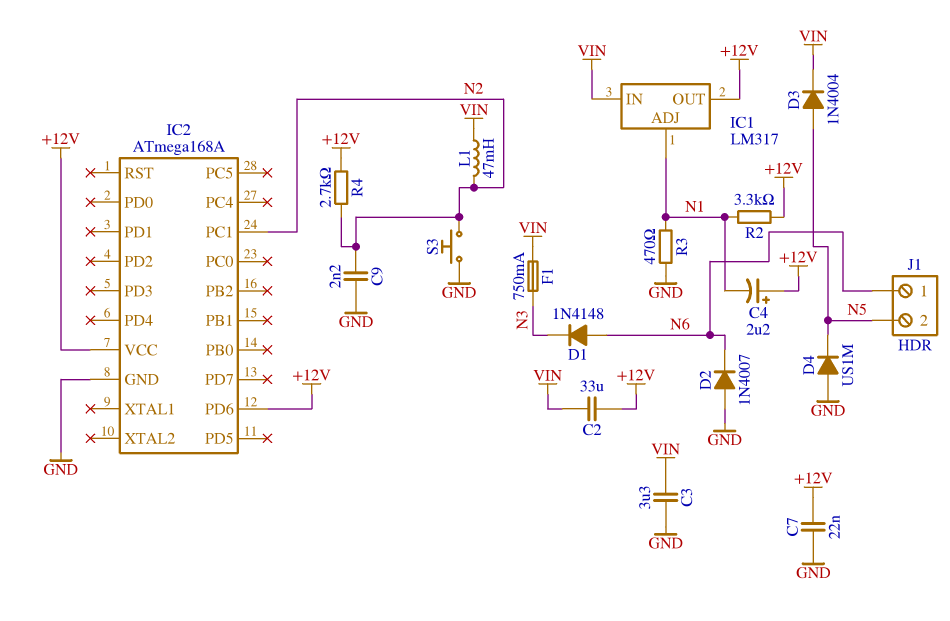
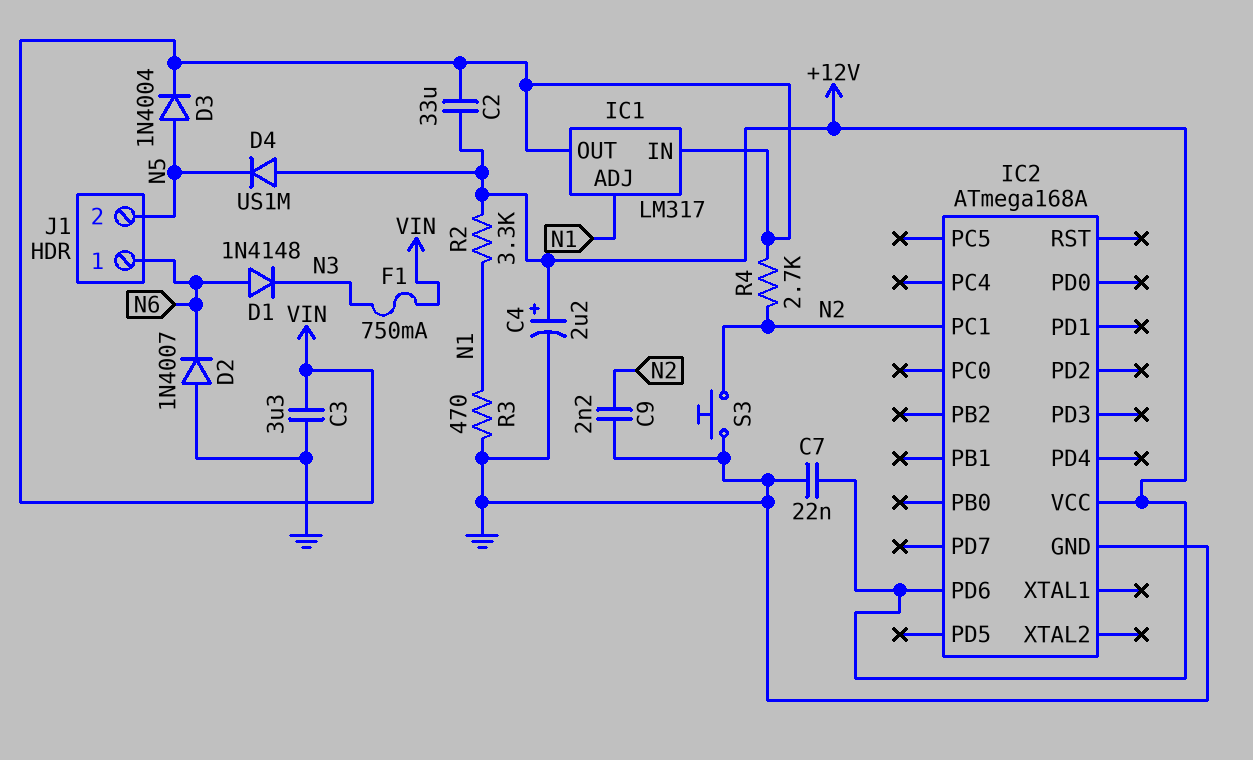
C4: 2.2uF (plus +12V, minus N1) -> 2.2uF (plus +12V, minus GND)
D4: diode US1M (A GND, K N5) -> diode US1M (A +12V, K N5)
IC1 pin OUT: +12V -> VIN
L1: 47mH (N2, VIN) -> none
R4: 2.7k (+12V, N2) -> 2.7k (N2, VIN)

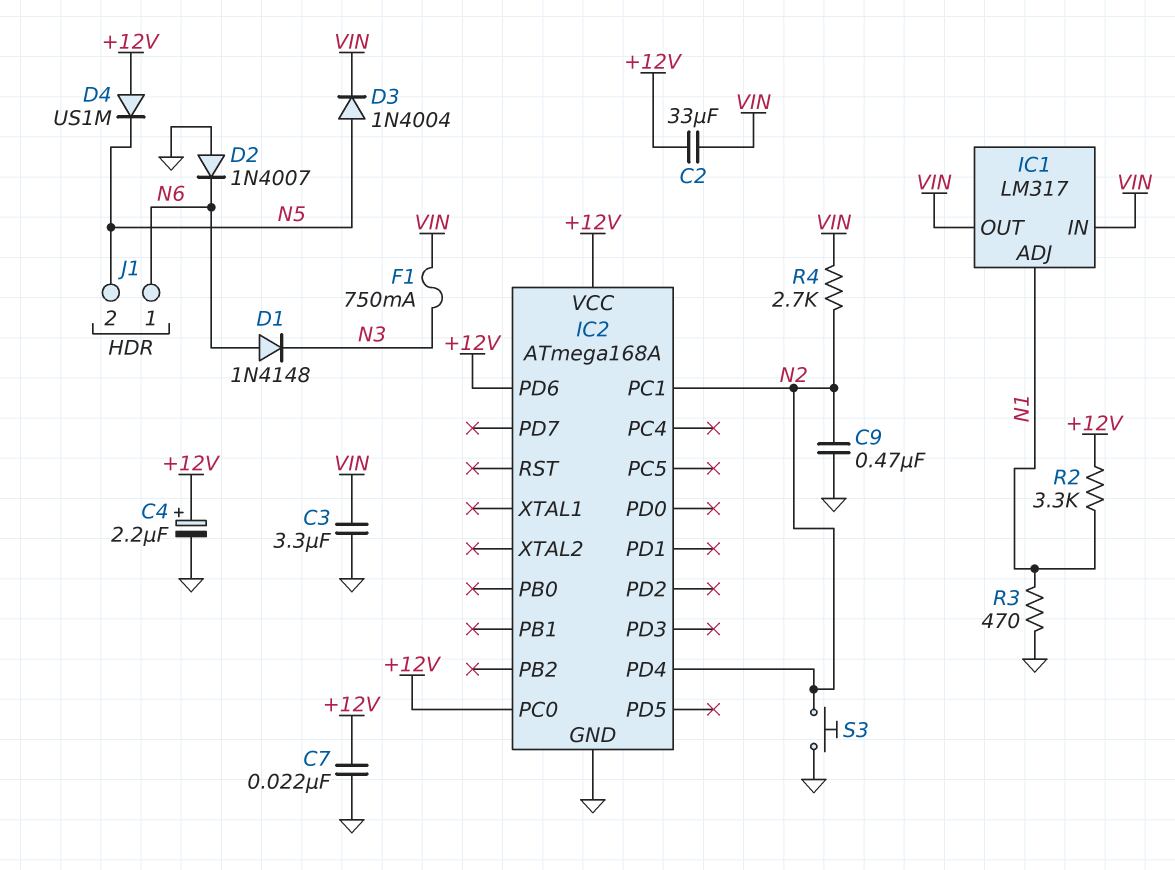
C9: 2.2nF (GND, N2) -> 470nF (GND, N2)
IC2 pin PC0: none -> +12V
IC2 pin PD4: none -> N2

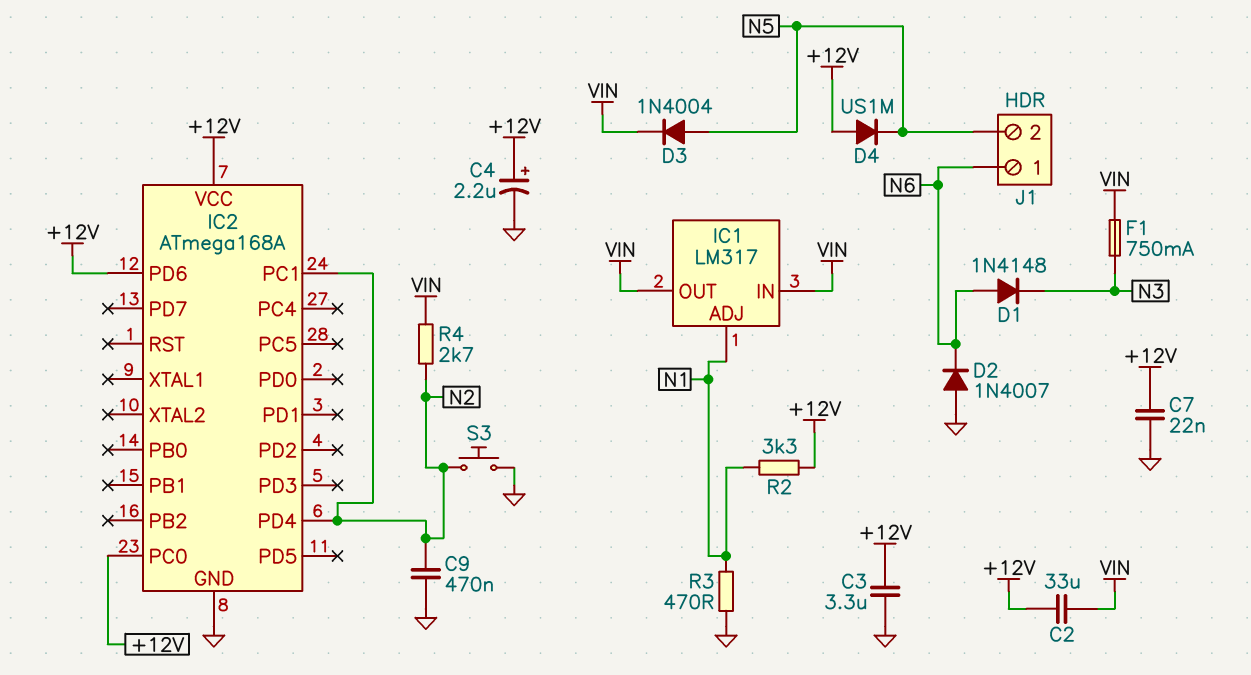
C3: 3.3uF (GND, VIN) -> 3.3uF (+12V, GND)

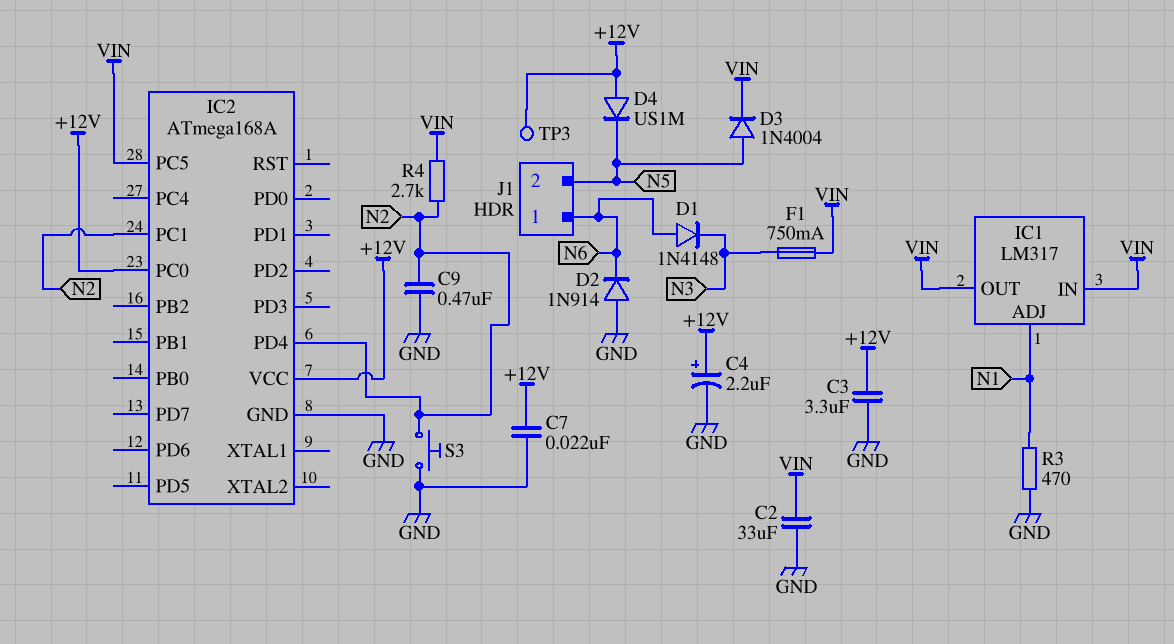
C2: 33uF (+12V, VIN) -> 33uF (GND, VIN)
D2: diode 1N4007 (A GND, K N6) -> diode 1N914 (A GND, K N6)
IC2 pin PC5: none -> VIN
IC2 pin PD6: +12V -> none
R2: 3.3k (+12V, N1) -> none
TP3: none -> test point (+12V)

